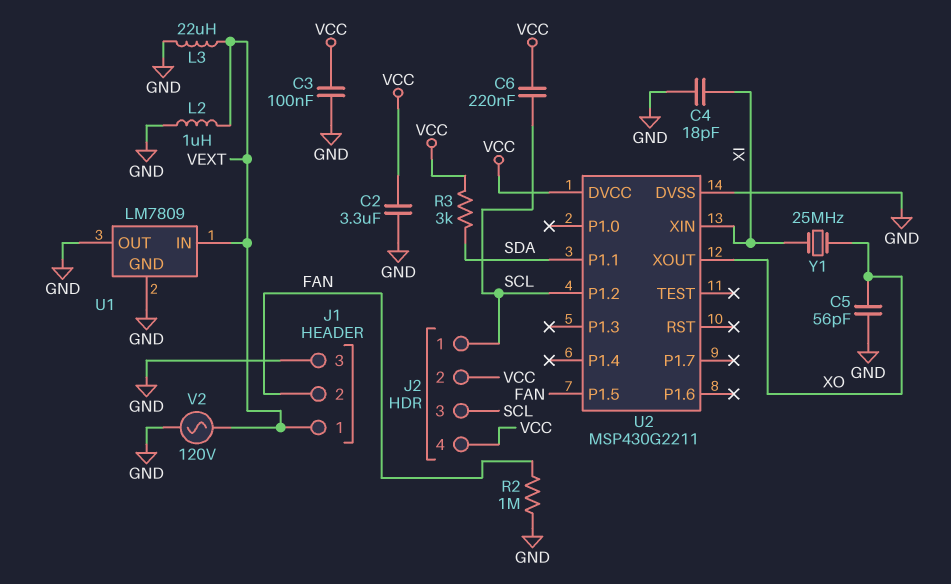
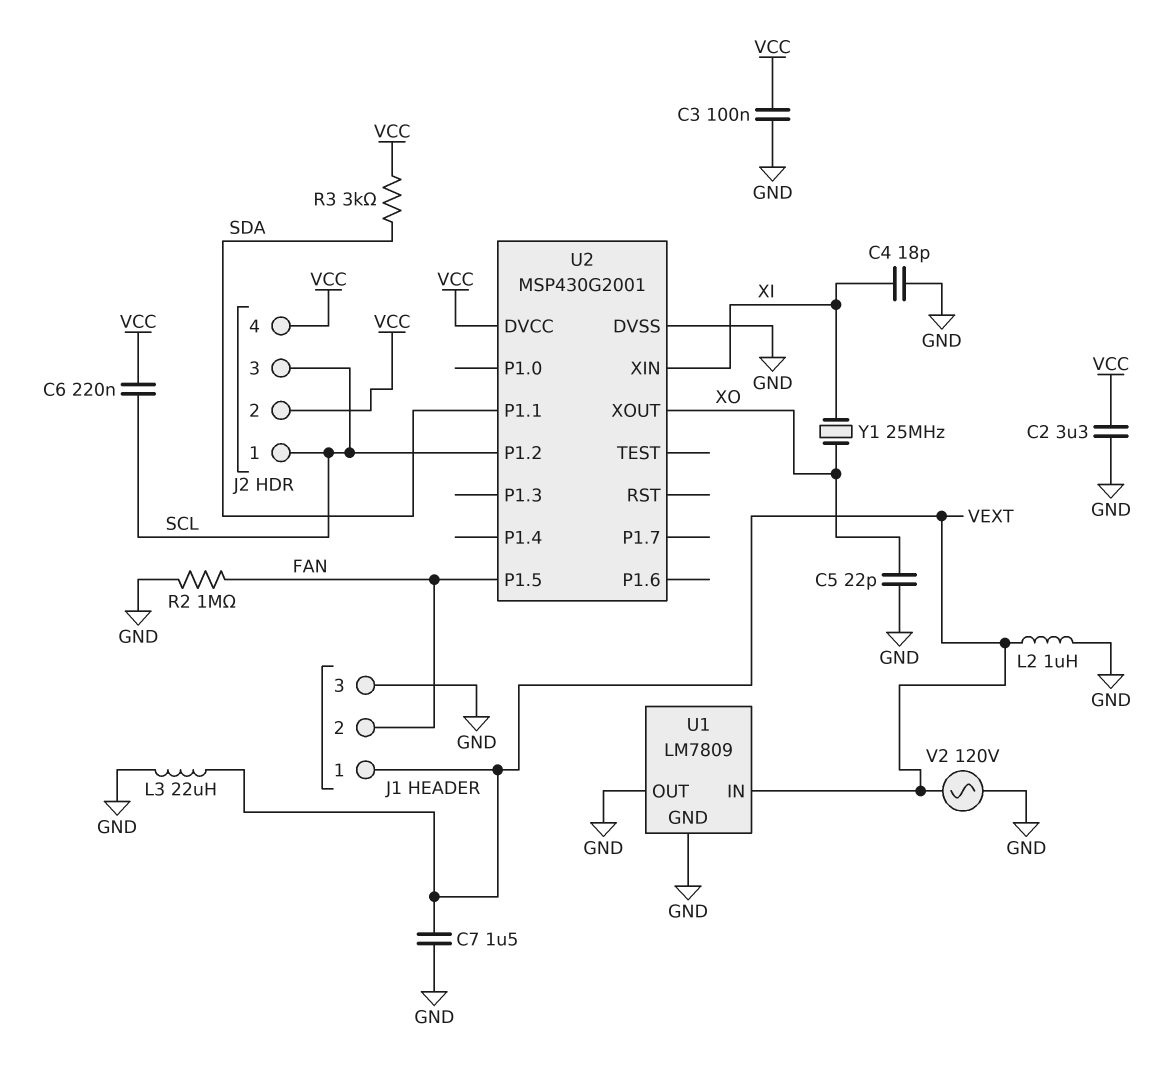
C5: 56pF (GND, XO) -> 22pF (GND, XO)
C7: none -> 1.5uF (GND, VEXT)
U2: MSP430G2211 -> MSP430G2001

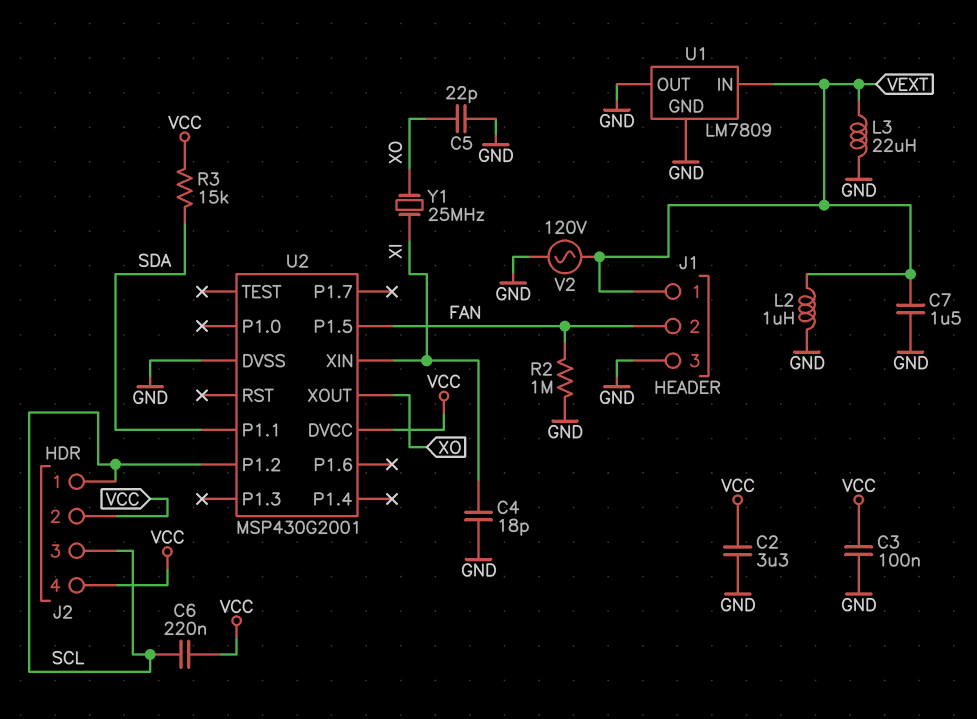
R3: 3k (SDA, VCC) -> 15k (SDA, VCC)

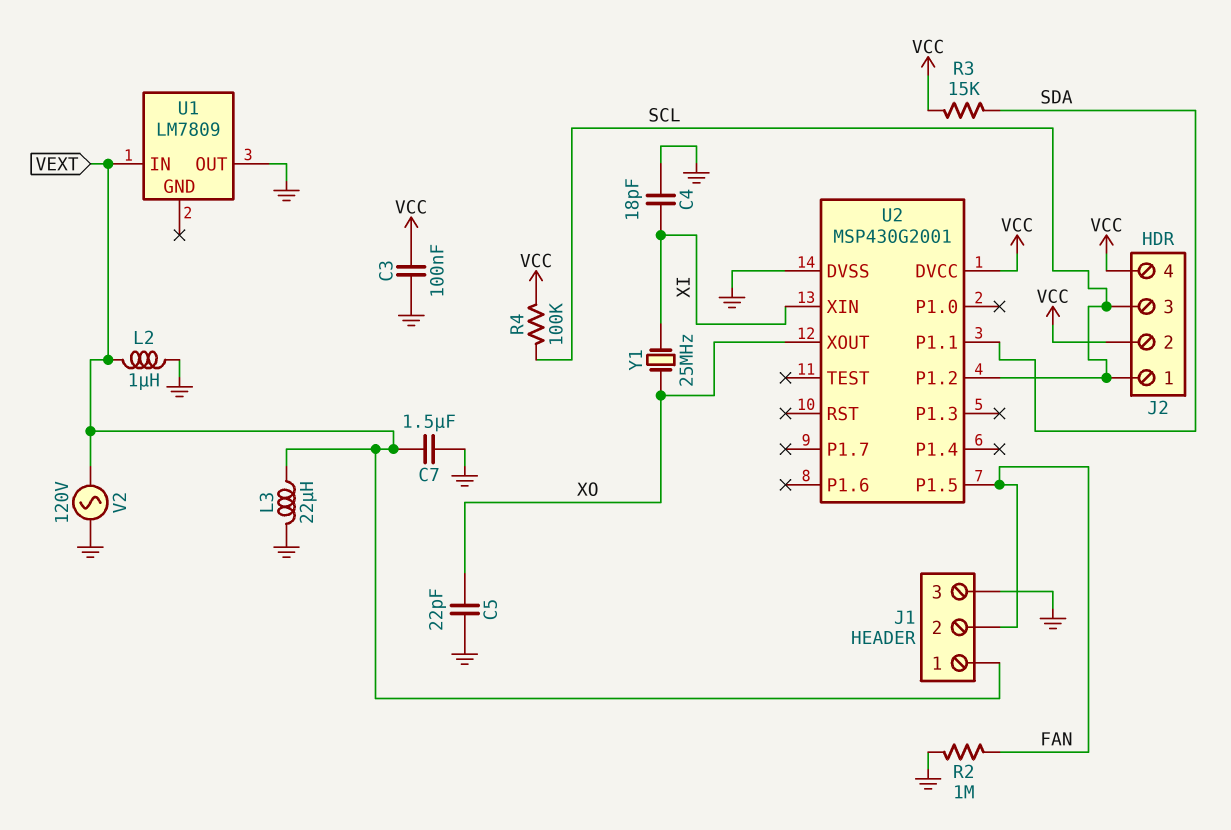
C2: 3.3uF (GND, VCC) -> none
C6: 220nF (SCL, VCC) -> none
R4: none -> 100k (SCL, VCC)
U1 pin GND: GND -> none

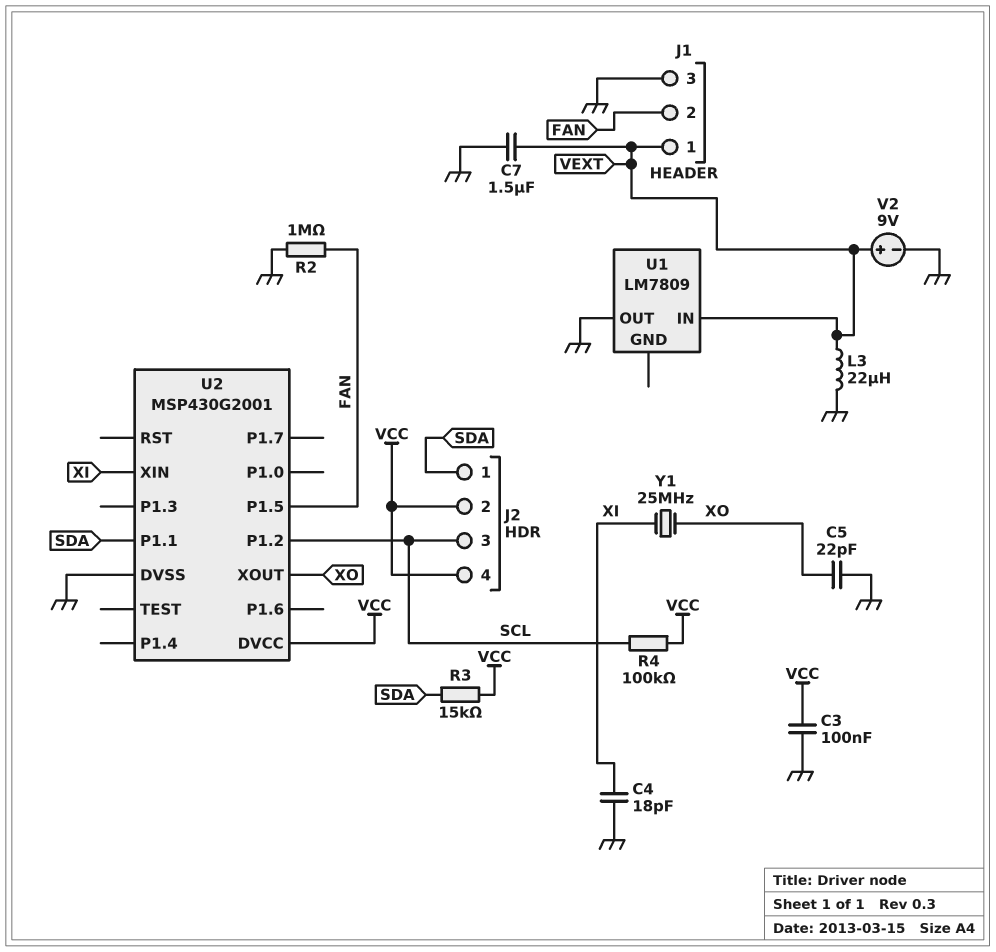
J2 pin 1: SCL -> SDA
L2: 1uH (GND, VEXT) -> none
V2: AC 120V (GND, VEXT) -> 9V (plus VEXT, minus GND)

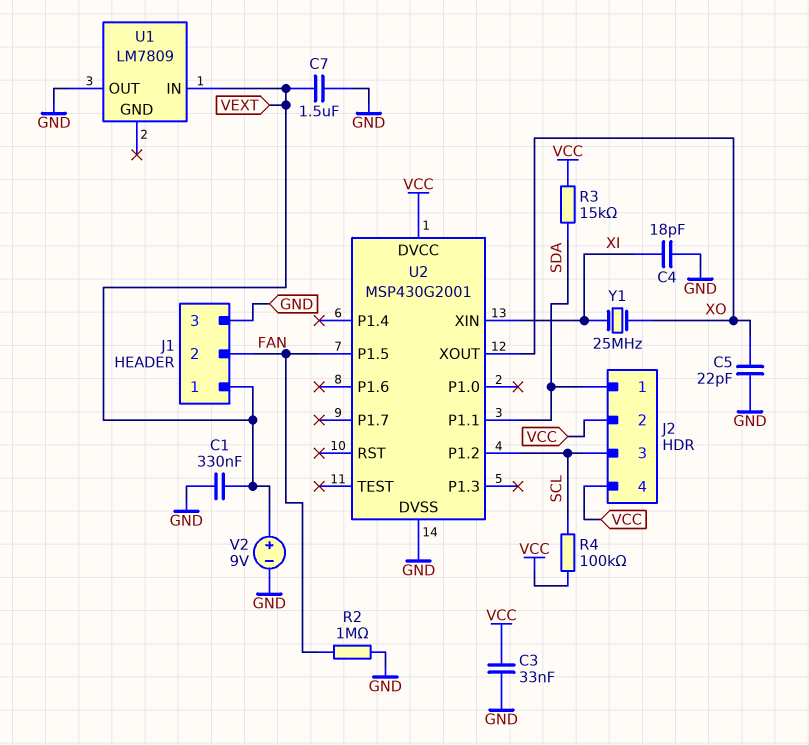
C1: none -> 330nF (GND, VEXT)
C3: 100nF (GND, VCC) -> 33nF (GND, VCC)
L3: 22uH (GND, VEXT) -> none

